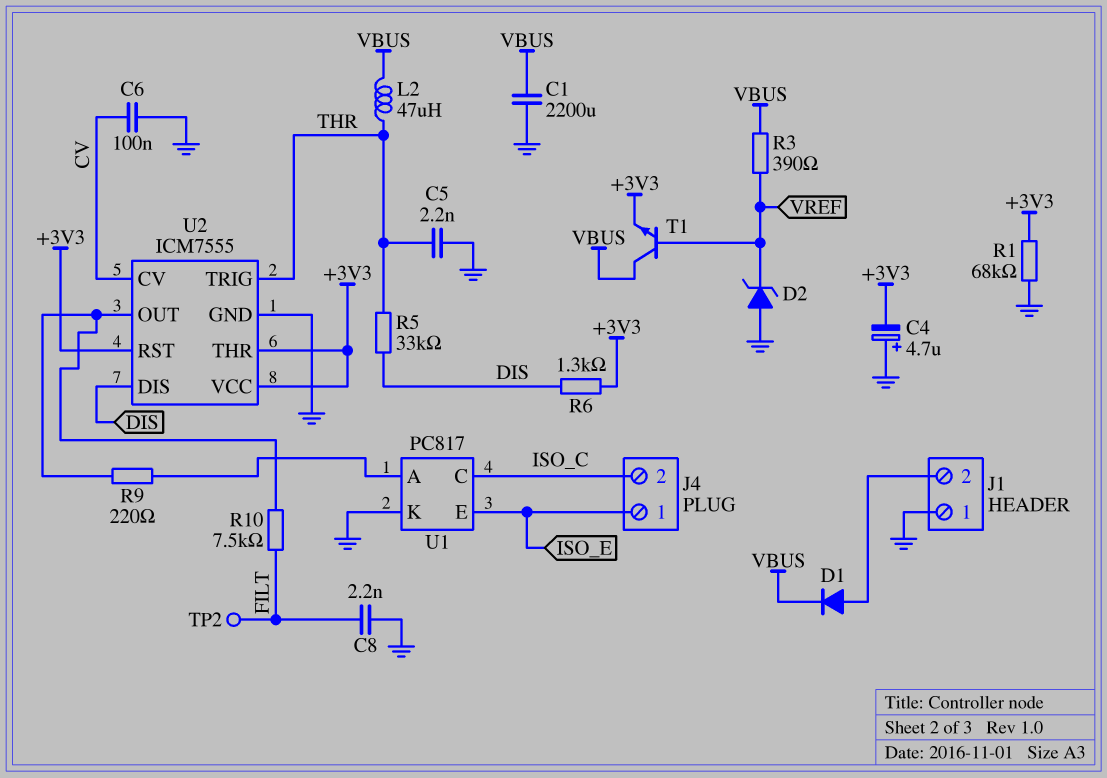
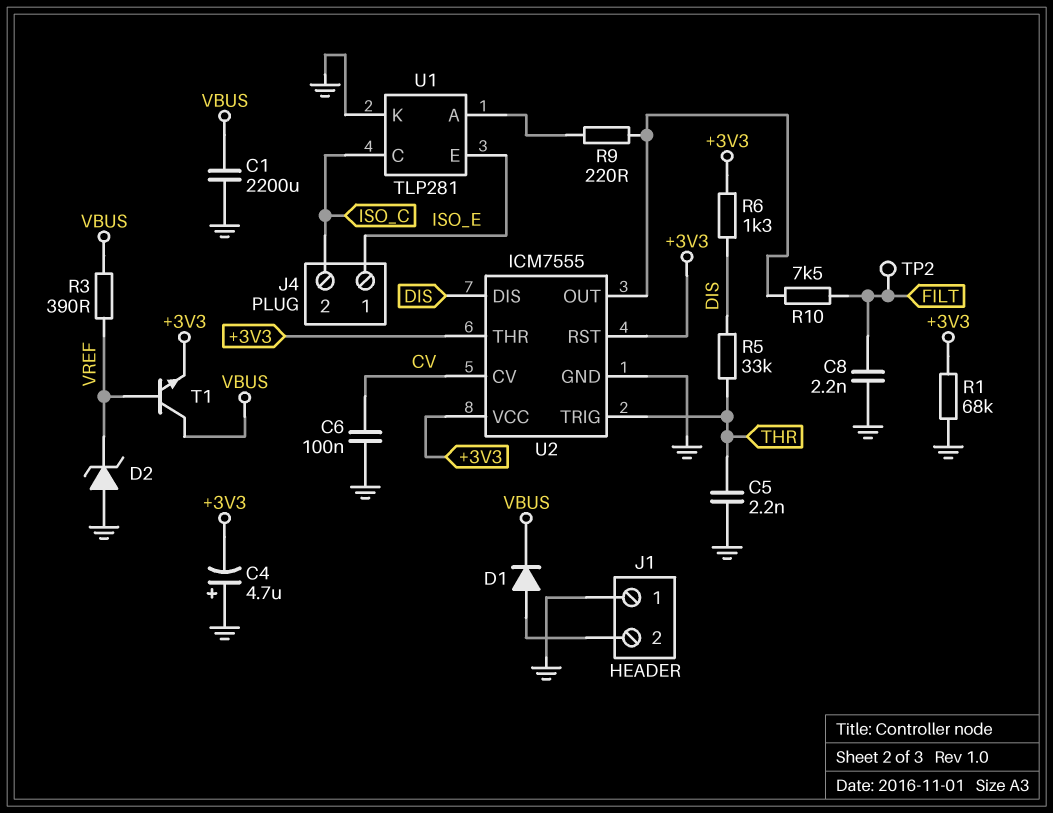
L2: 47uH (THR, VBUS) -> none
U1: PC817 -> TLP281

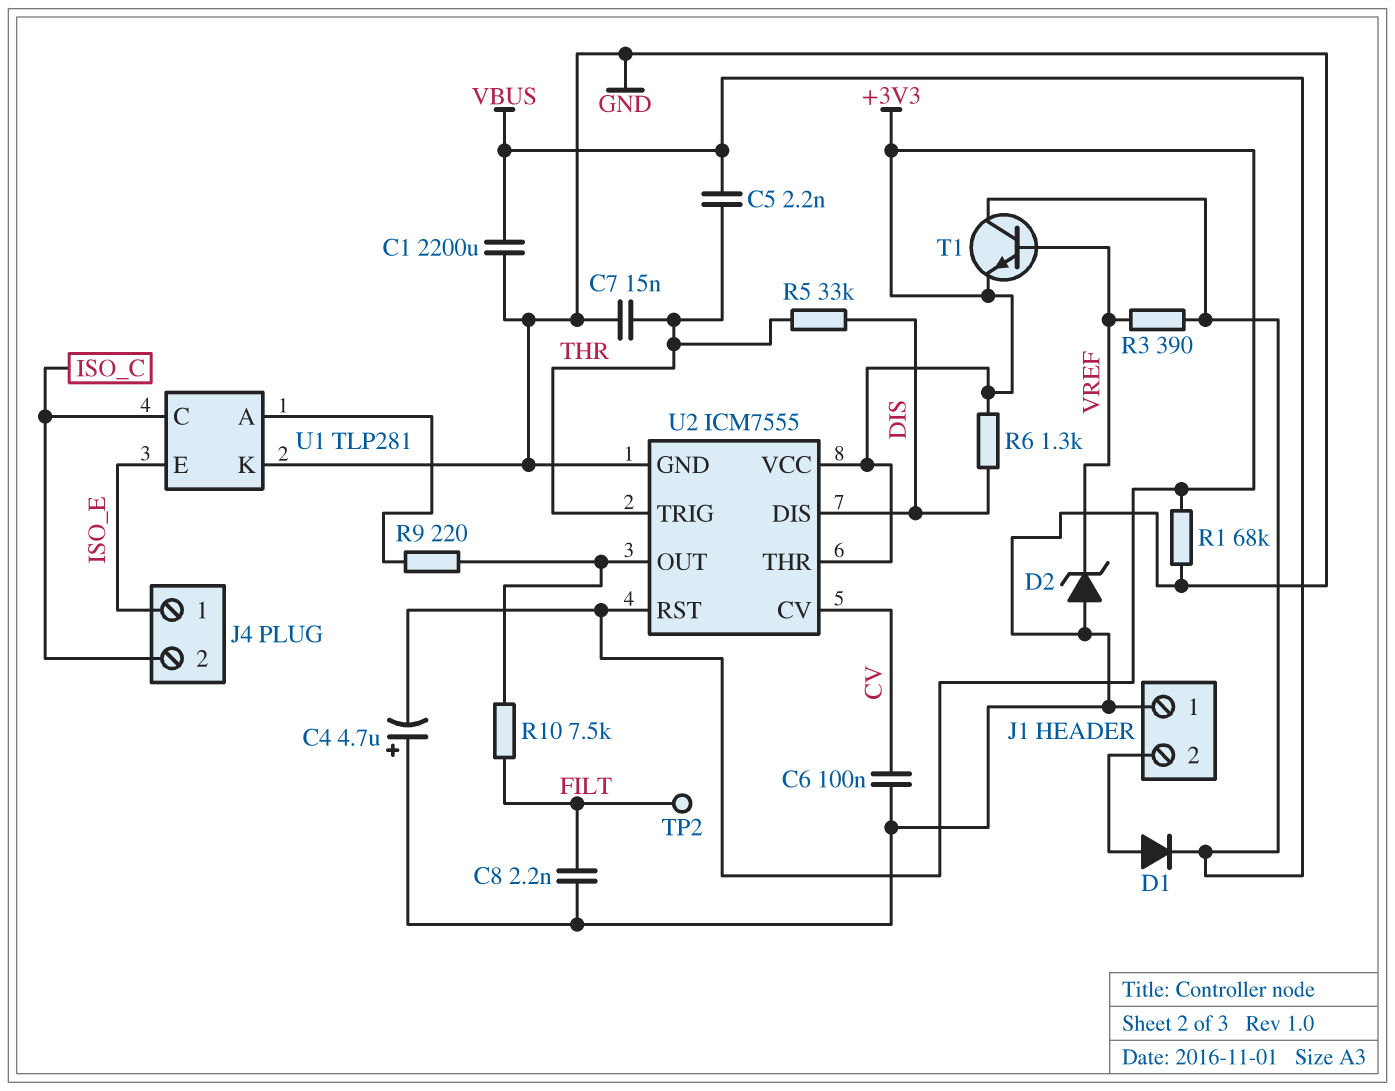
C5: 2.2nF (GND, THR) -> 2.2nF (THR, VBUS)
C7: none -> 15nF (GND, THR)

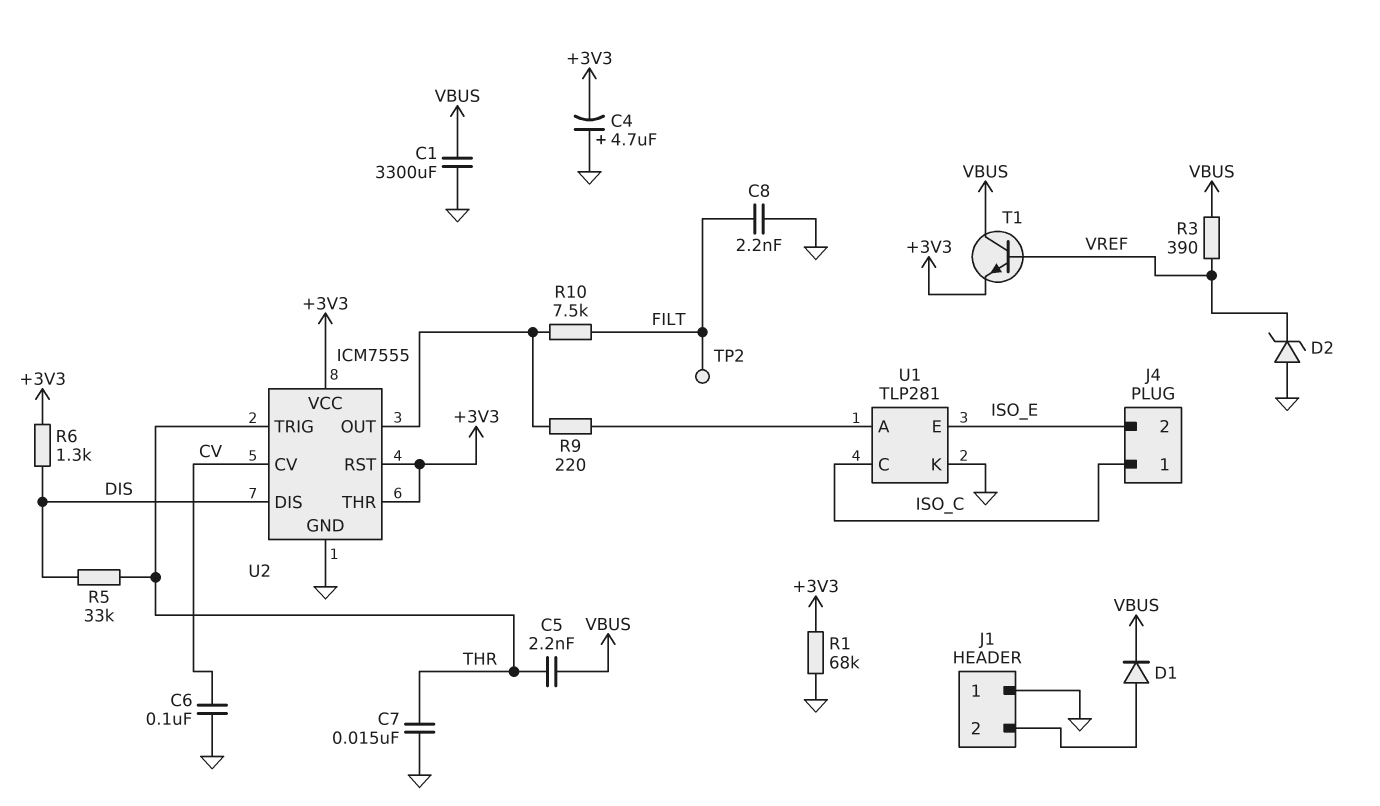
C1: 2200uF (GND, VBUS) -> 3300uF (GND, VBUS)
J4 pin 1: ISO_E -> ISO_C
J4 pin 2: ISO_C -> ISO_E

